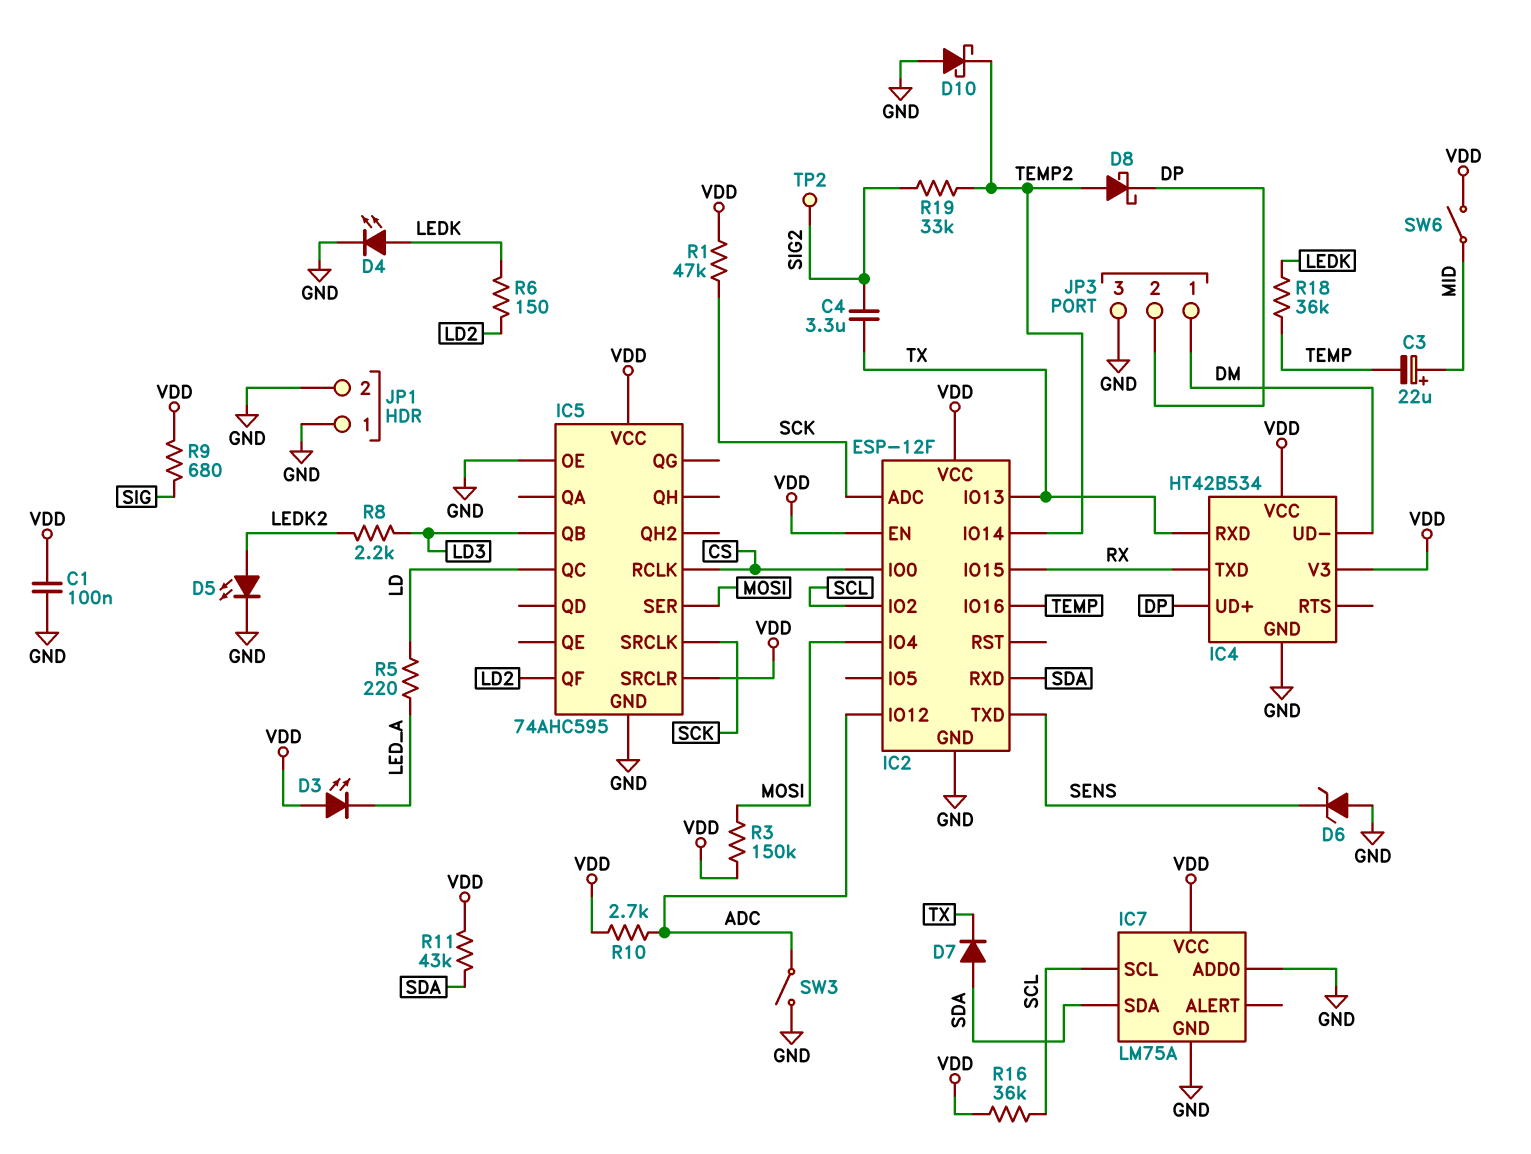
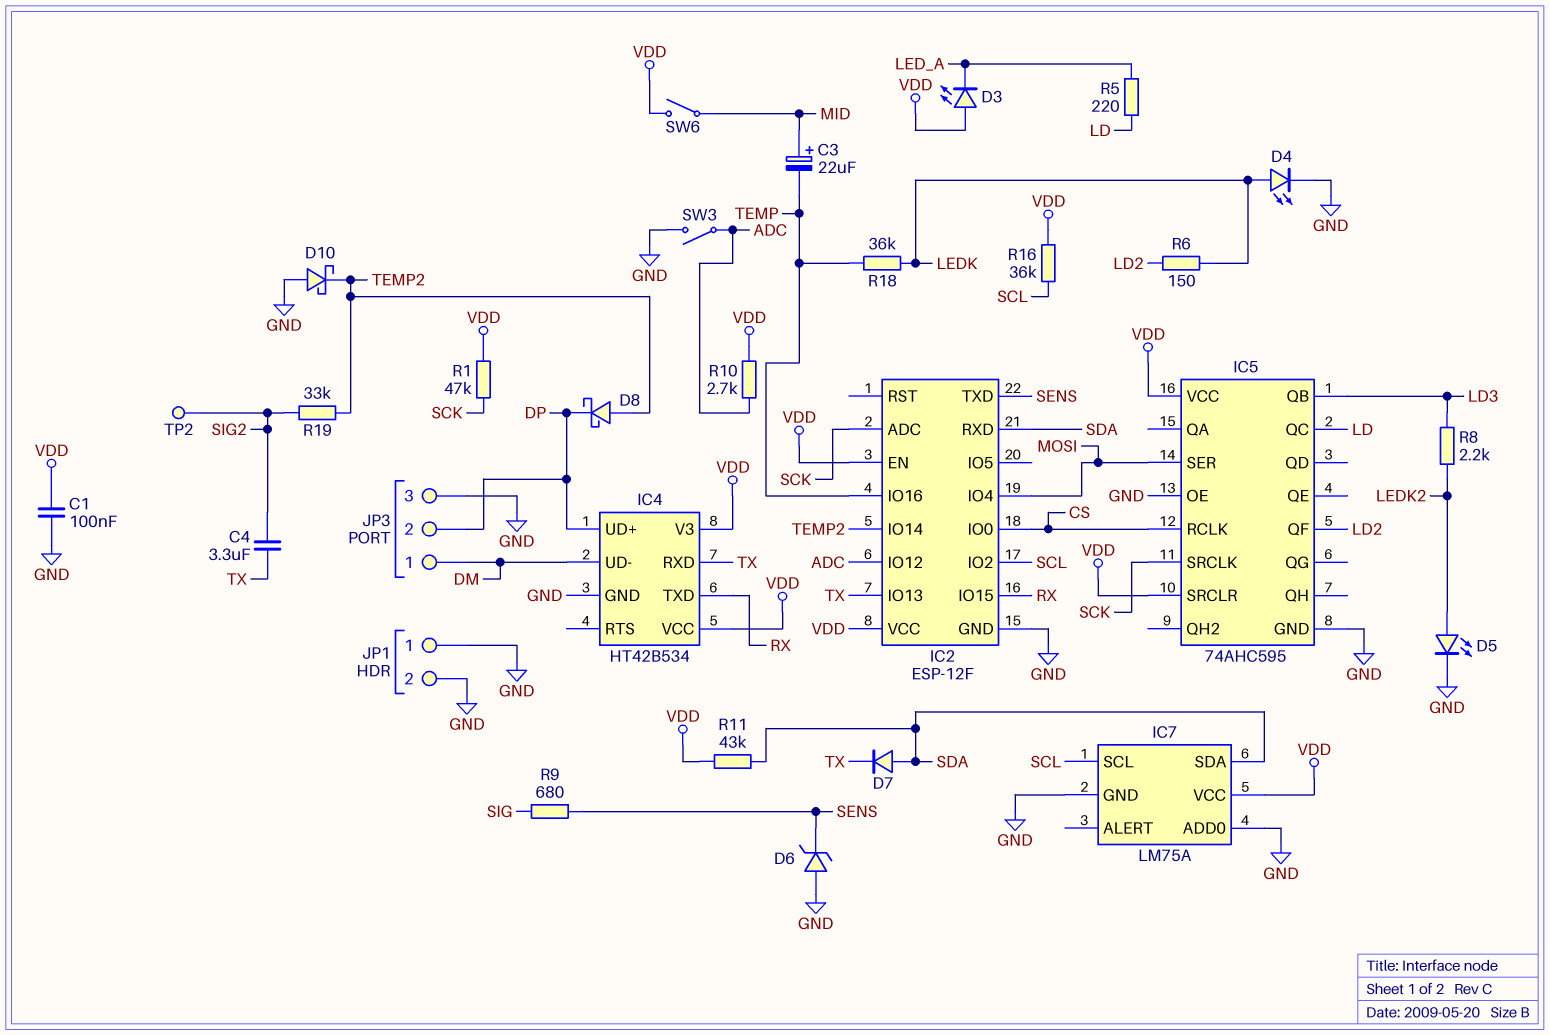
R3: 150k (MOSI, VDD) -> none
R9: 680 (SIG, VDD) -> 680 (SENS, SIG)

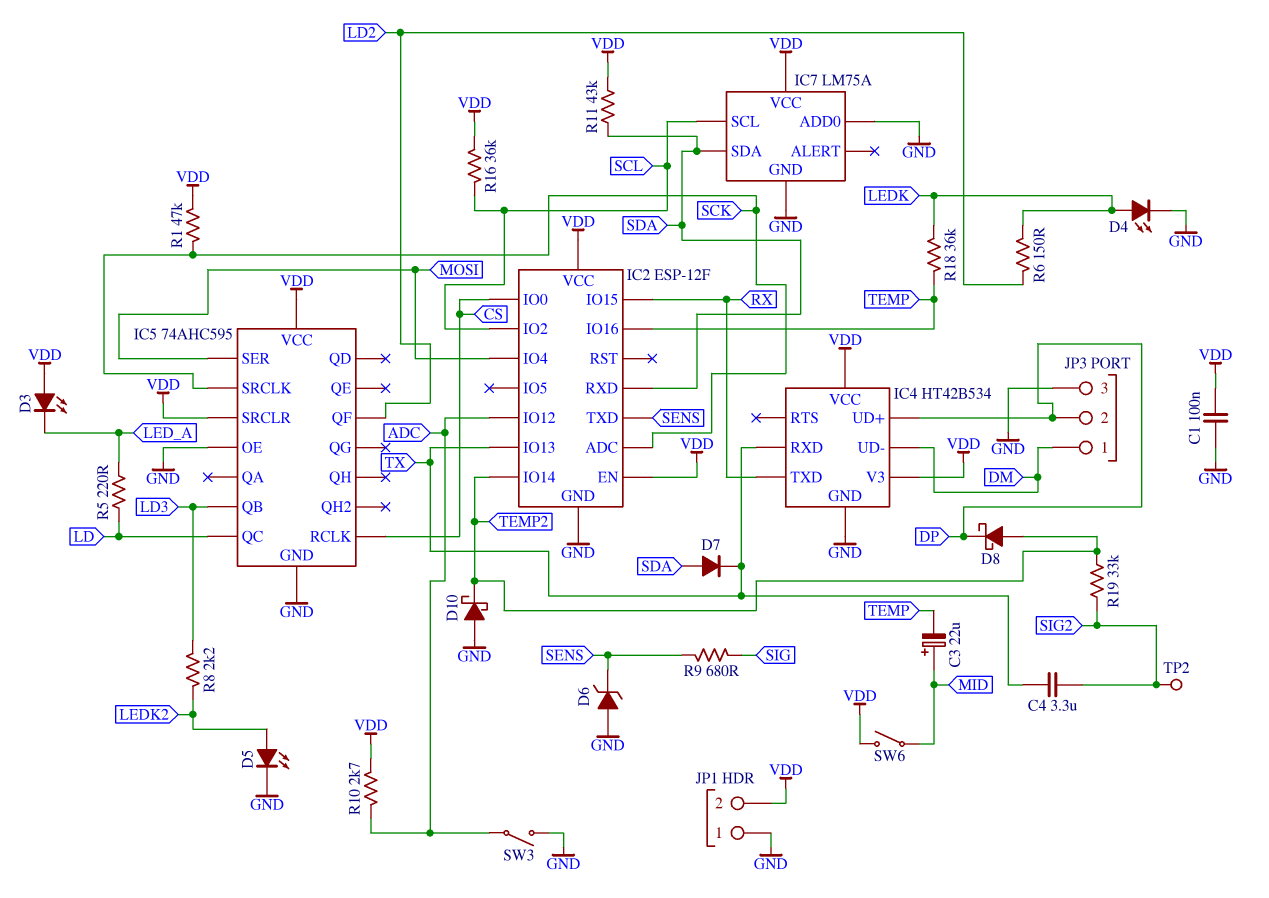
JP1 pin 2: GND -> VDD

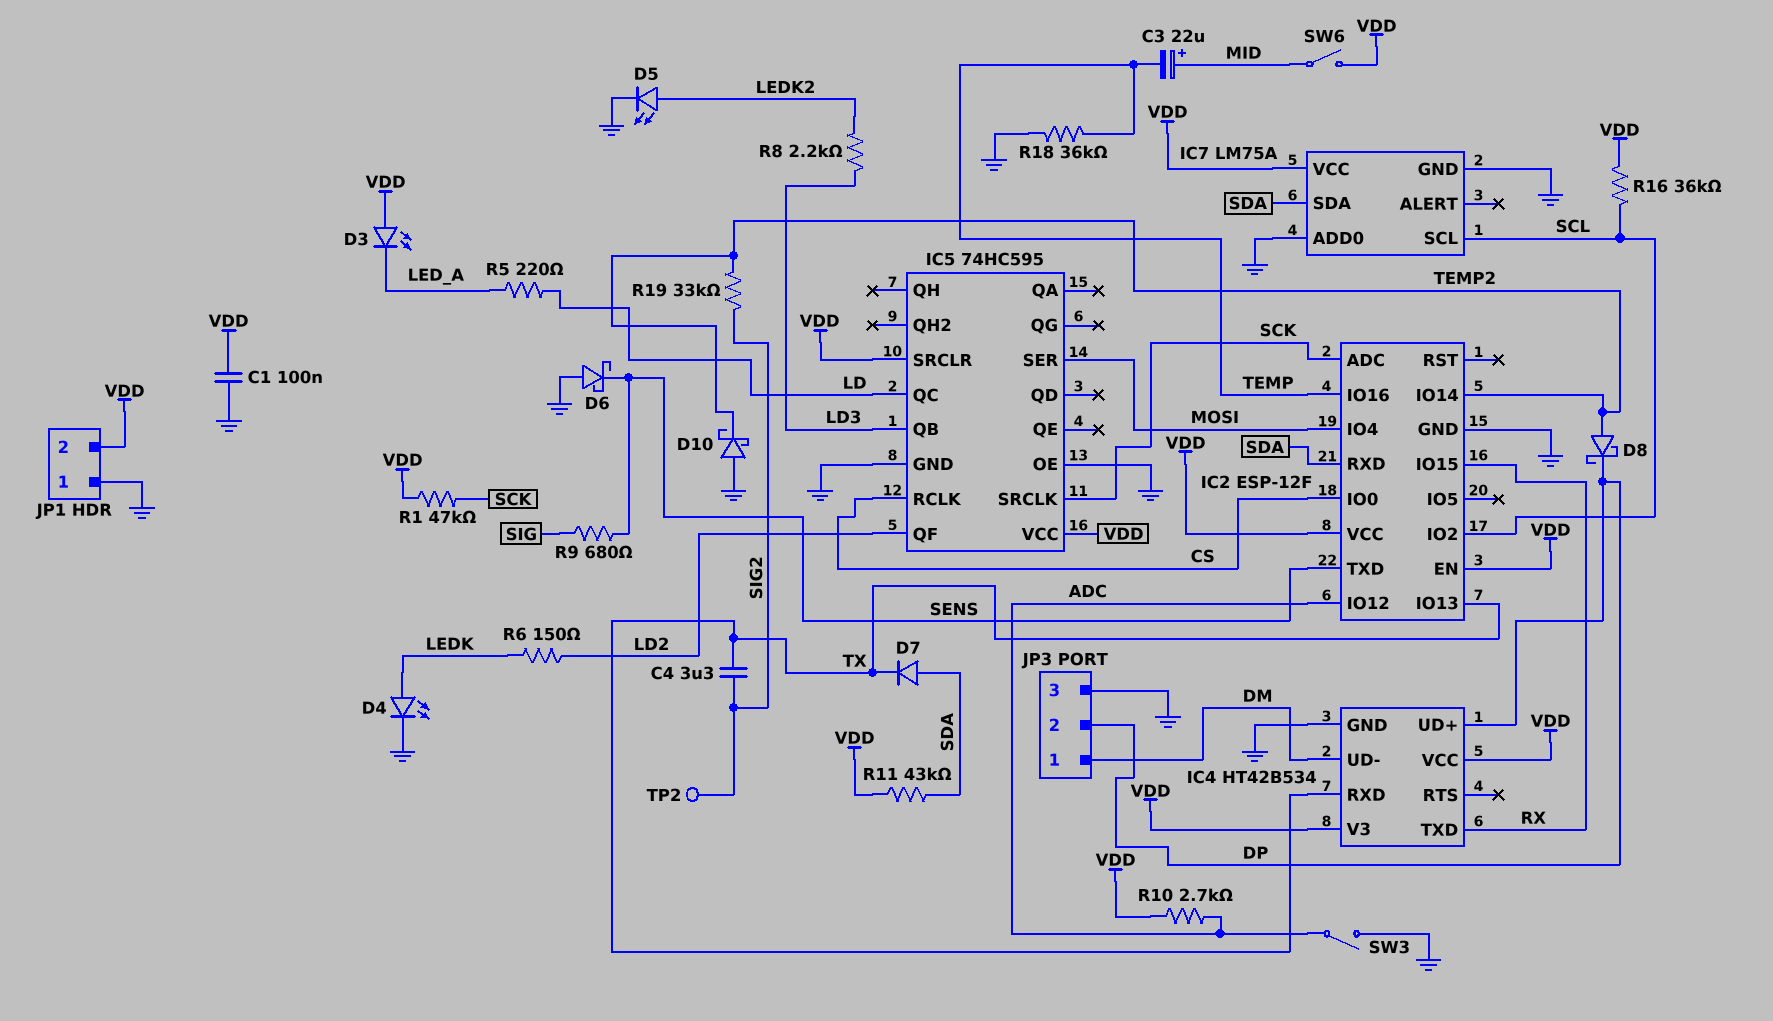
D6: zener (A GND, K SENS) -> schottky (A GND, K SENS)
IC5: 74AHC595 -> 74HC595
R18: 36k (LEDK, TEMP) -> 36k (GND, TEMP)

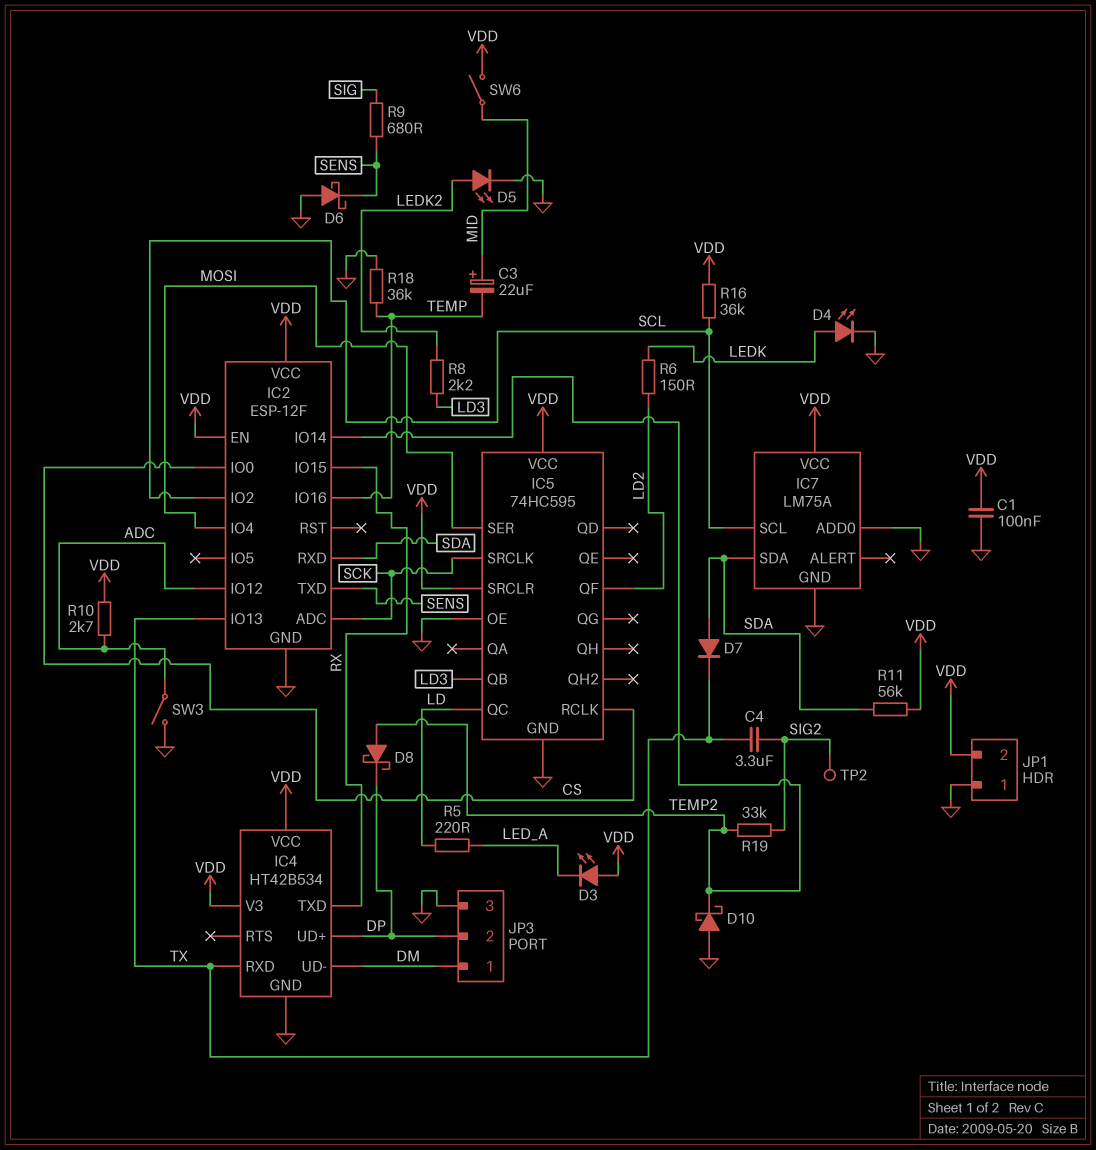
R1: 47k (SCK, VDD) -> none
R11: 43k (SDA, VDD) -> 56k (SDA, VDD)

